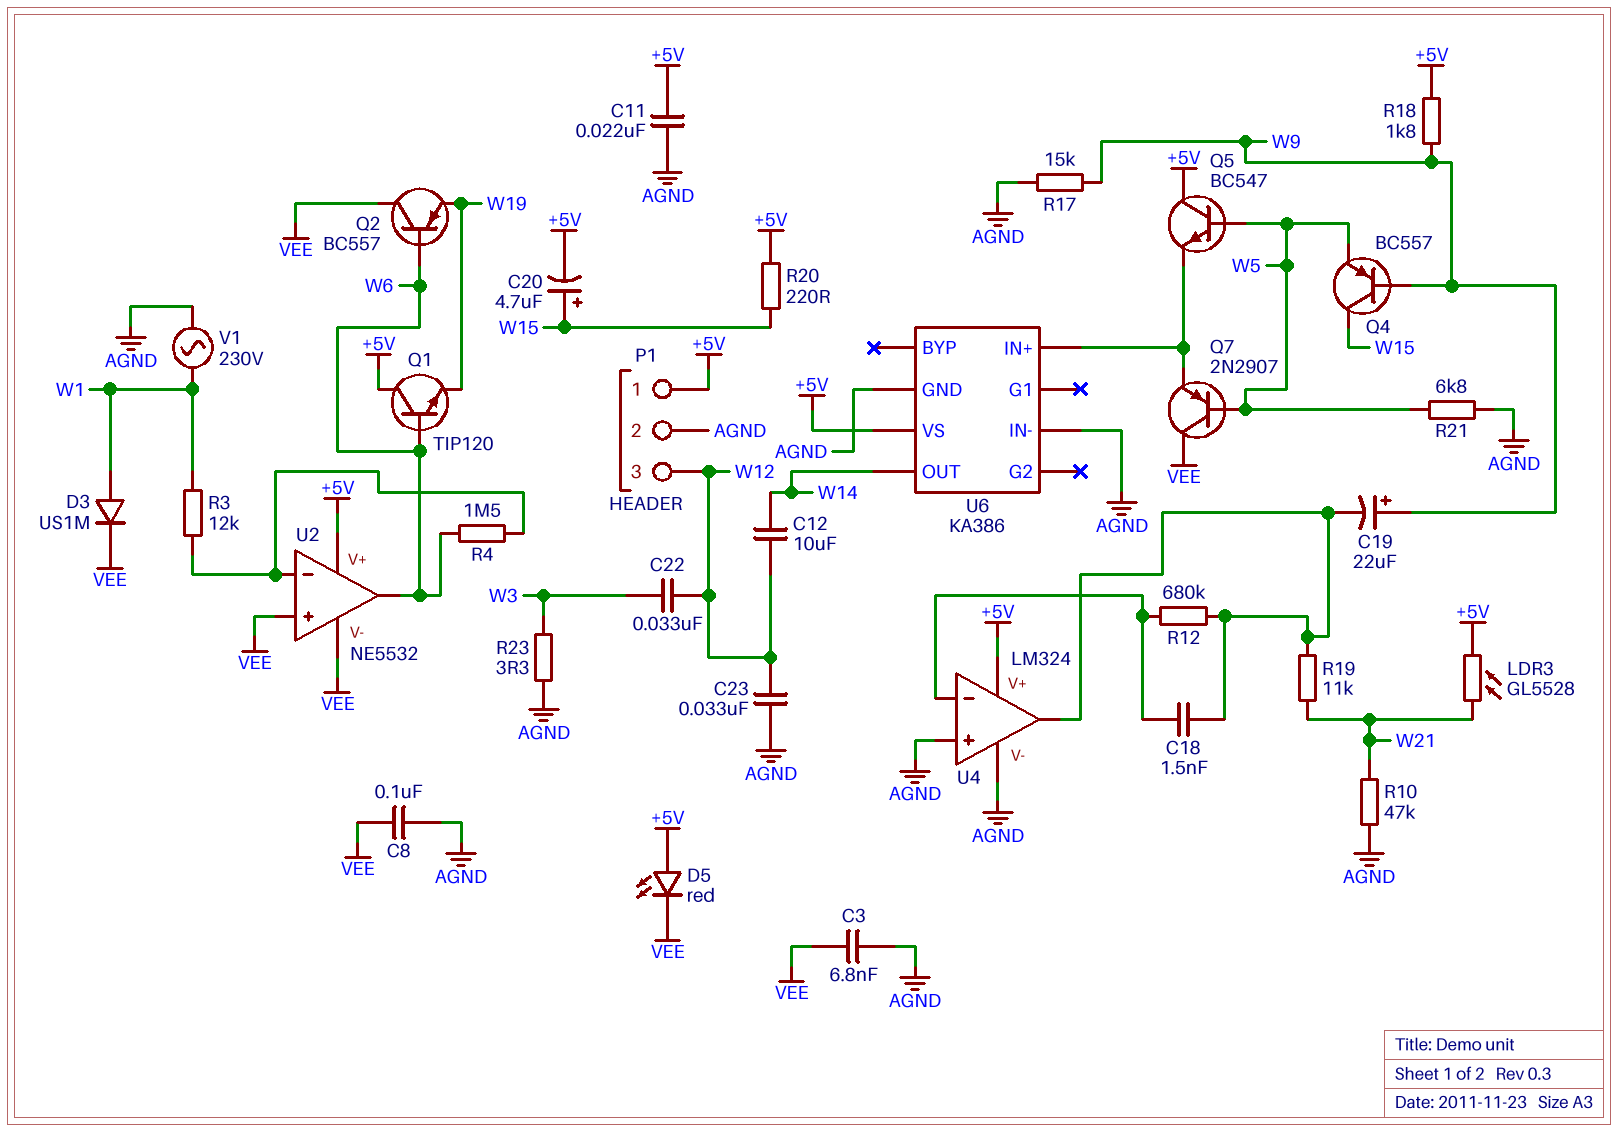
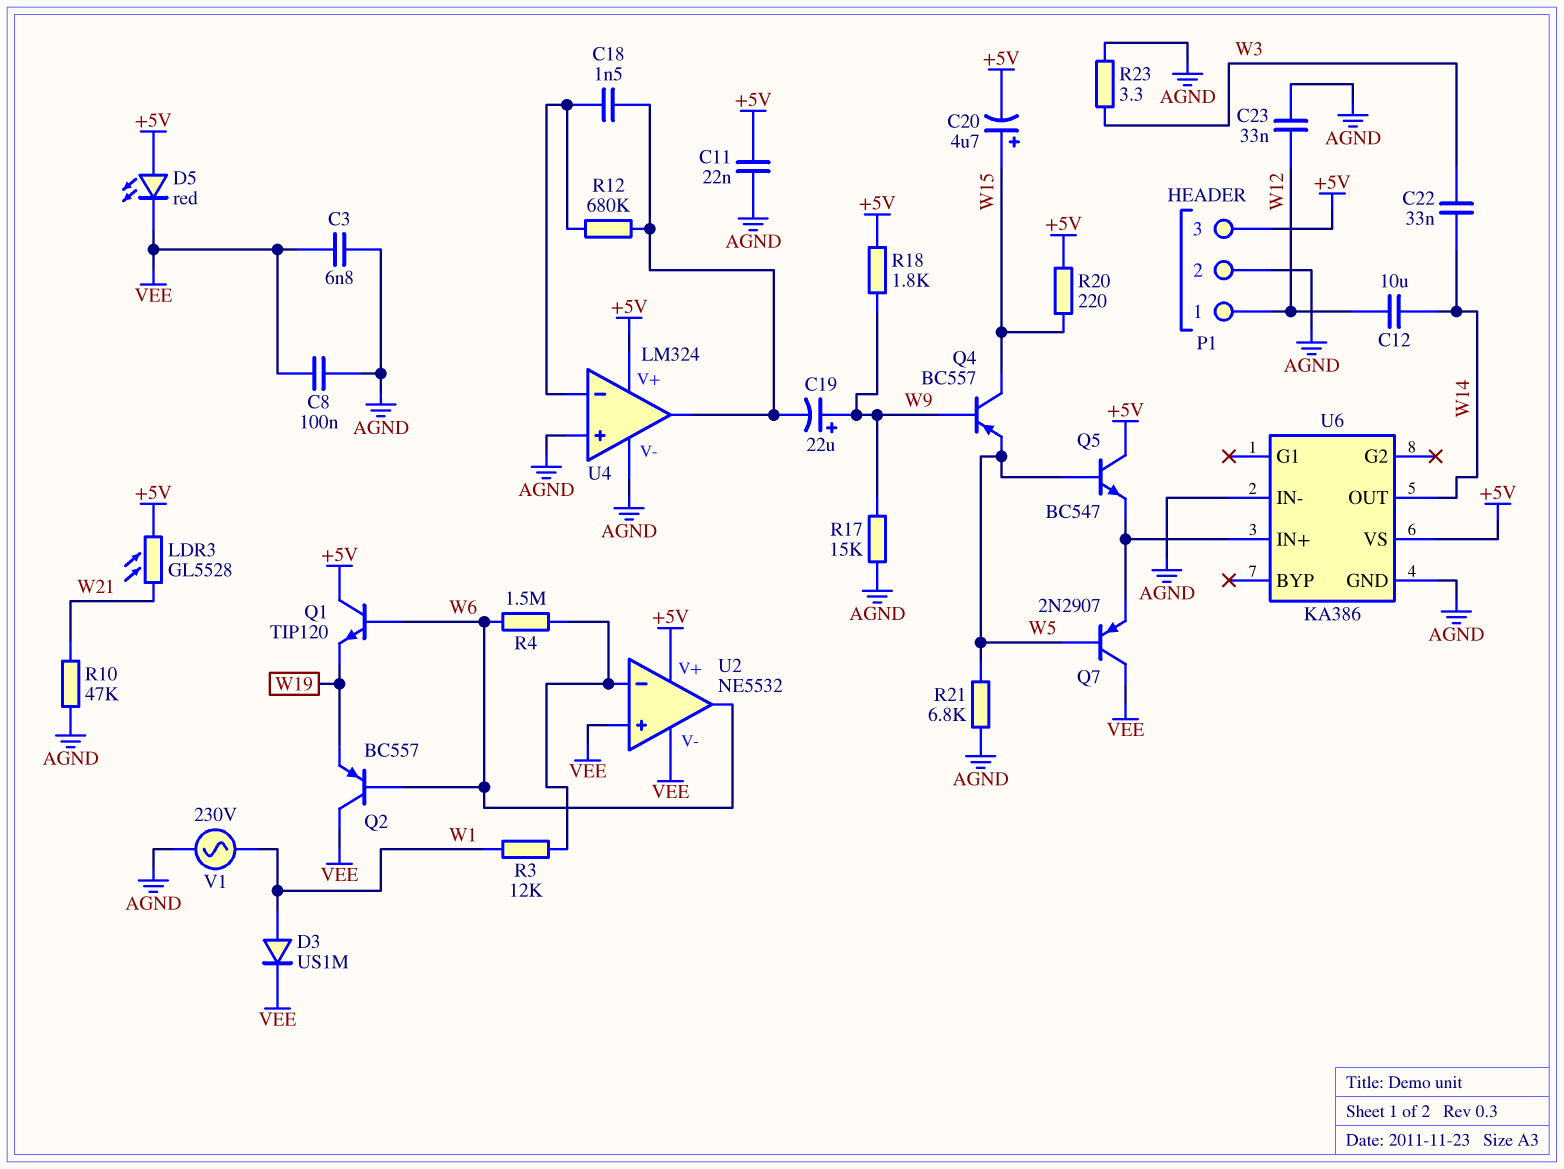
C22: 33nF (W3, W12) -> 33nF (W3, W14)
P1 pin 1: +5V -> W12
P1 pin 3: W12 -> +5V
R19: 11k (U4/out, W21) -> none

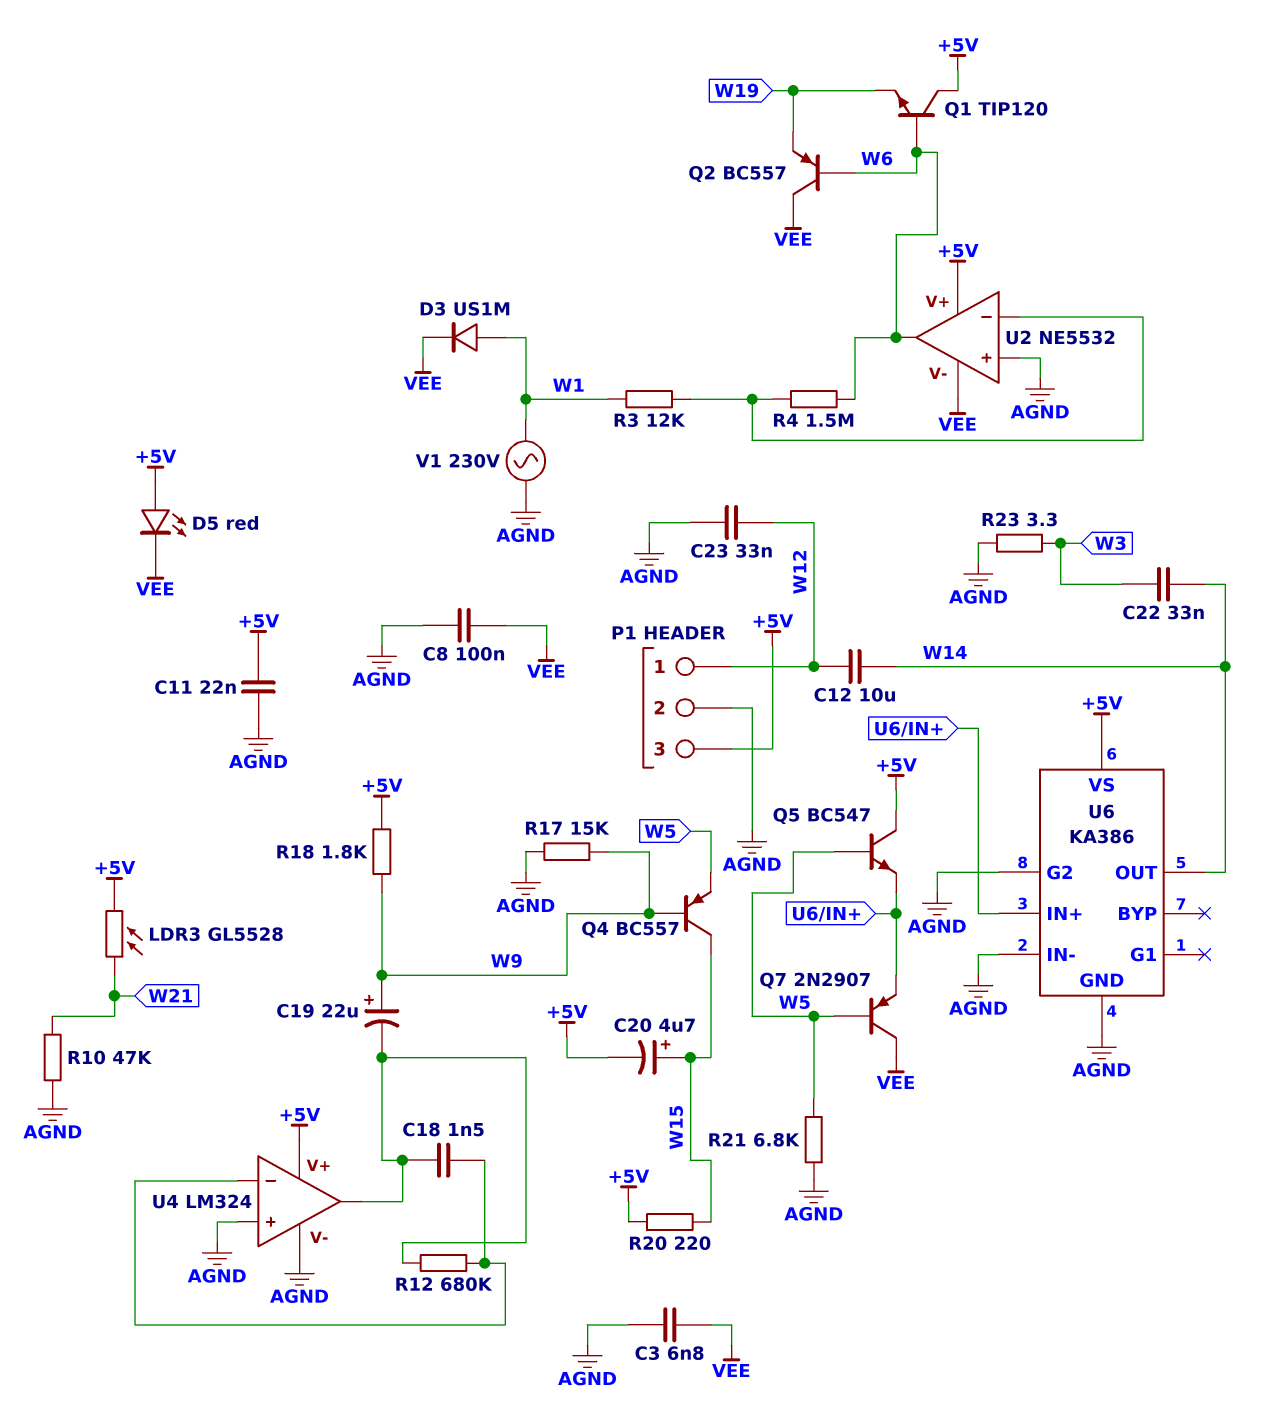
U2 pin in+: VEE -> AGND
U6 pin G2: none -> AGND

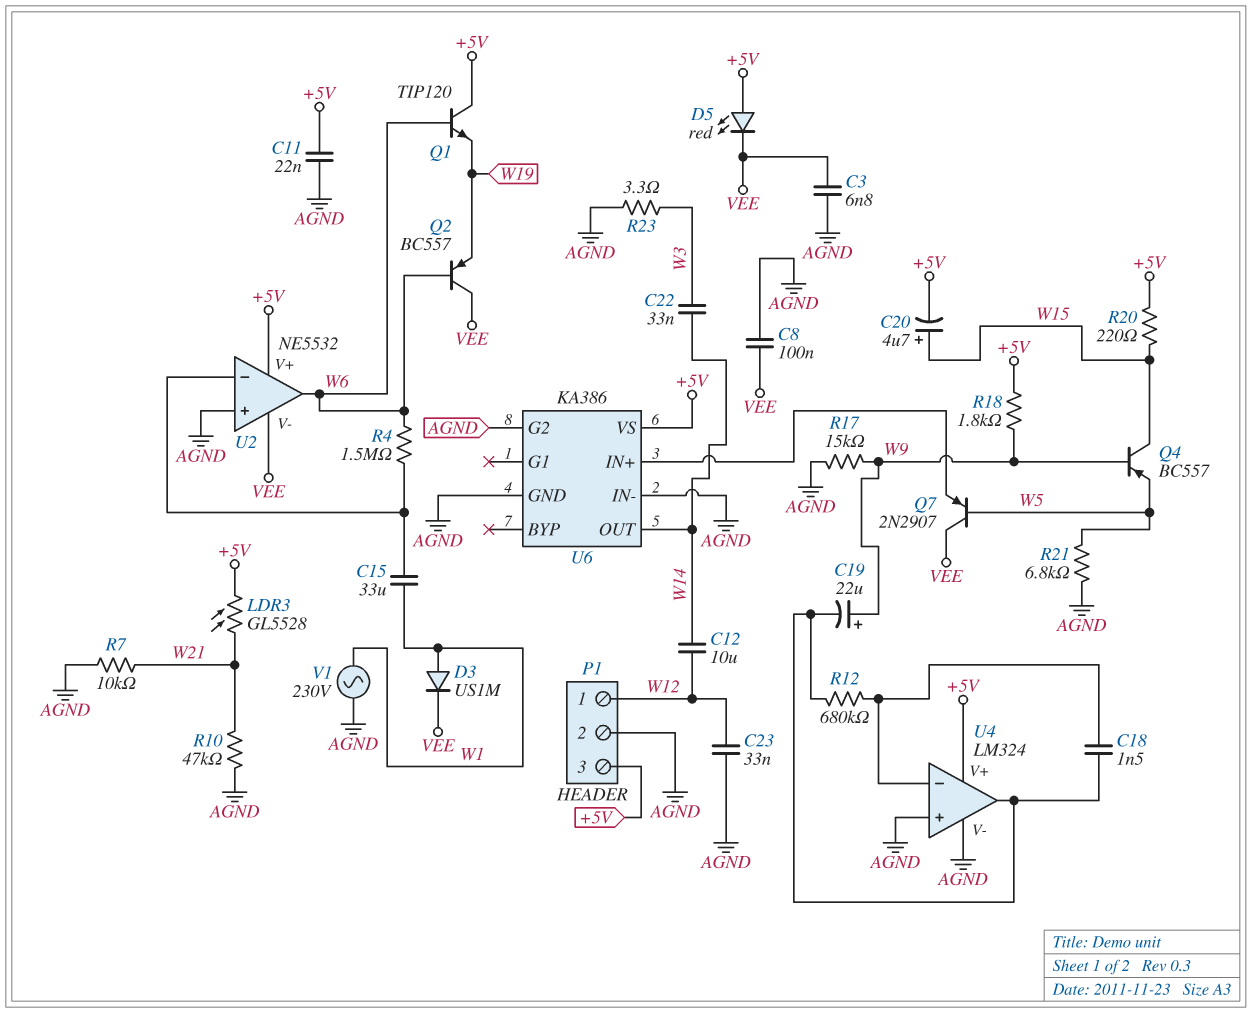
C15: none -> 33uF (U2/in-, W1)
Q5: NPN BC547 (B W5, C +5V, E U6/IN+) -> none
R3: 12k (U2/in-, W1) -> none
R7: none -> 10k (AGND, W21)

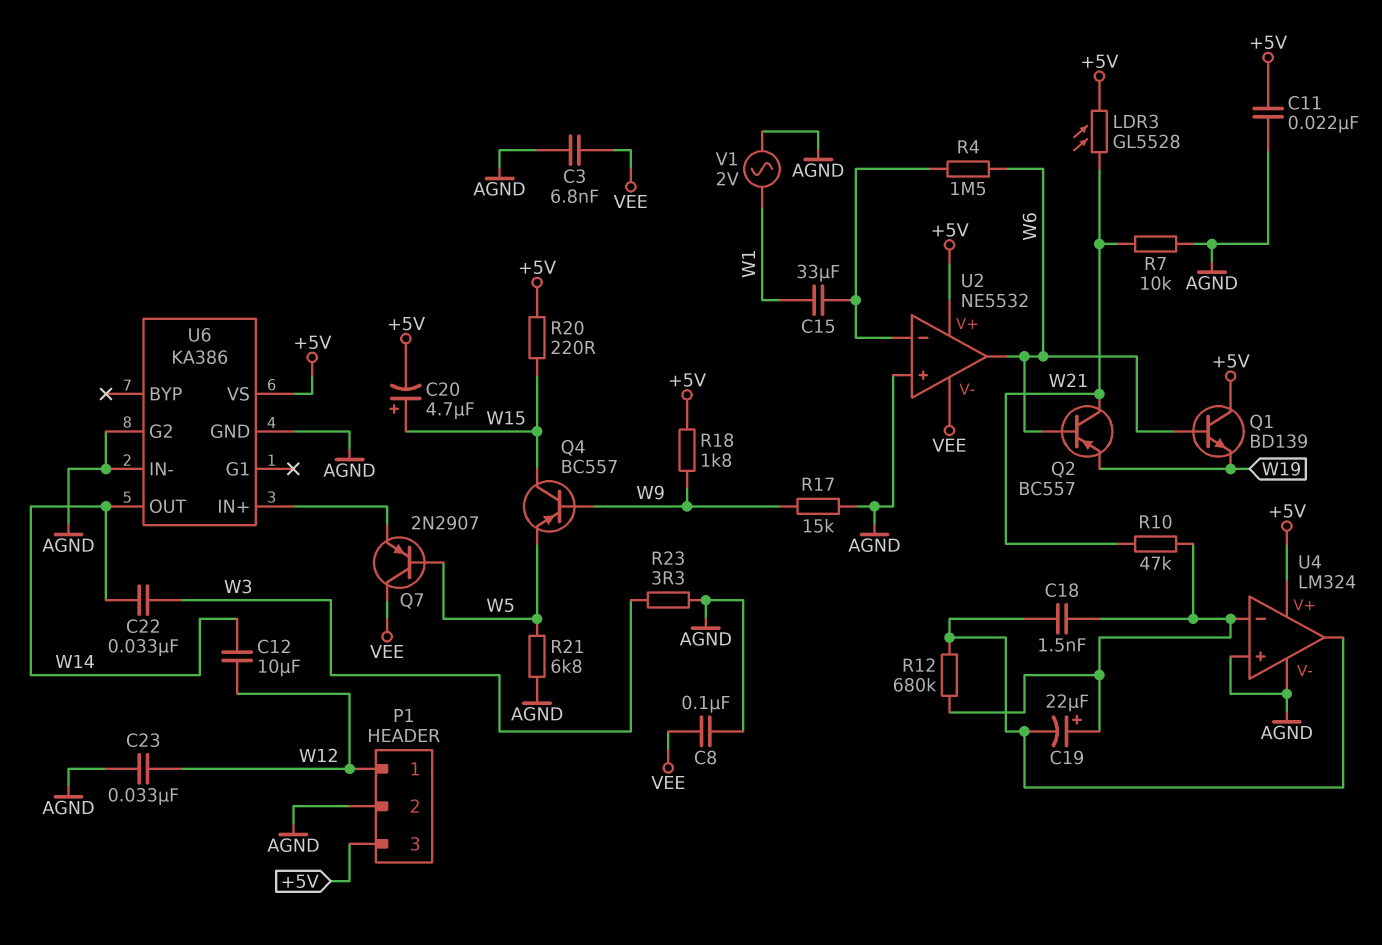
C19: 22uF (plus W9, minus U4/out) -> 22uF (plus U4/in-, minus U4/out)
D3: diode US1M (A W1, K VEE) -> none
D5: LED red (A +5V, K VEE) -> none
Q1: NPN TIP120 (B W6, C +5V, E W19) -> NPN BD139 (B W6, C +5V, E W19)
Q2: PNP BC557 (B W6, C VEE, E W19) -> PNP BC557 (B W6, C W21, E W19)
R10: 47k (AGND, W21) -> 47k (U4/in-, W21)
V1: AC 230V (AGND, W1) -> AC 2V (AGND, W1)

